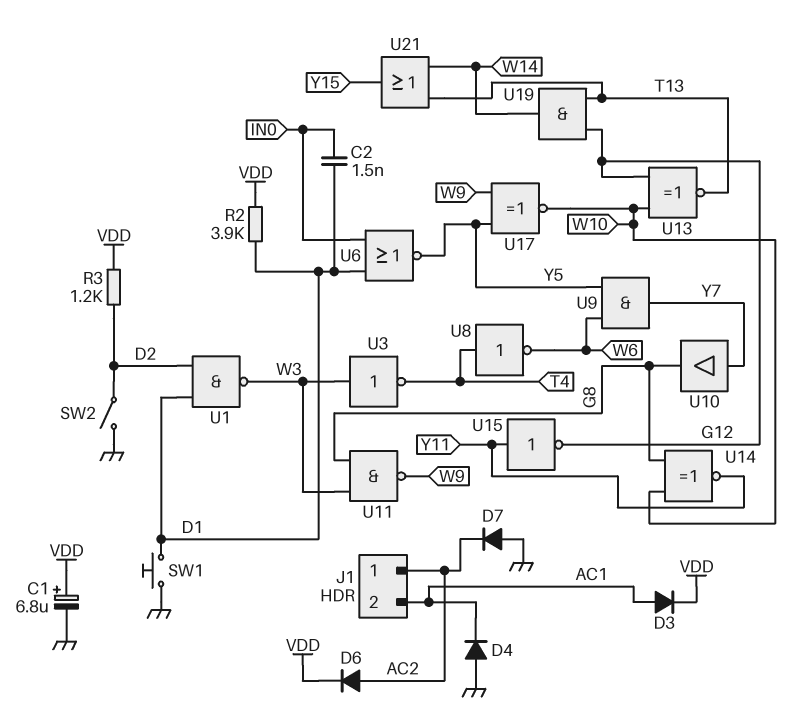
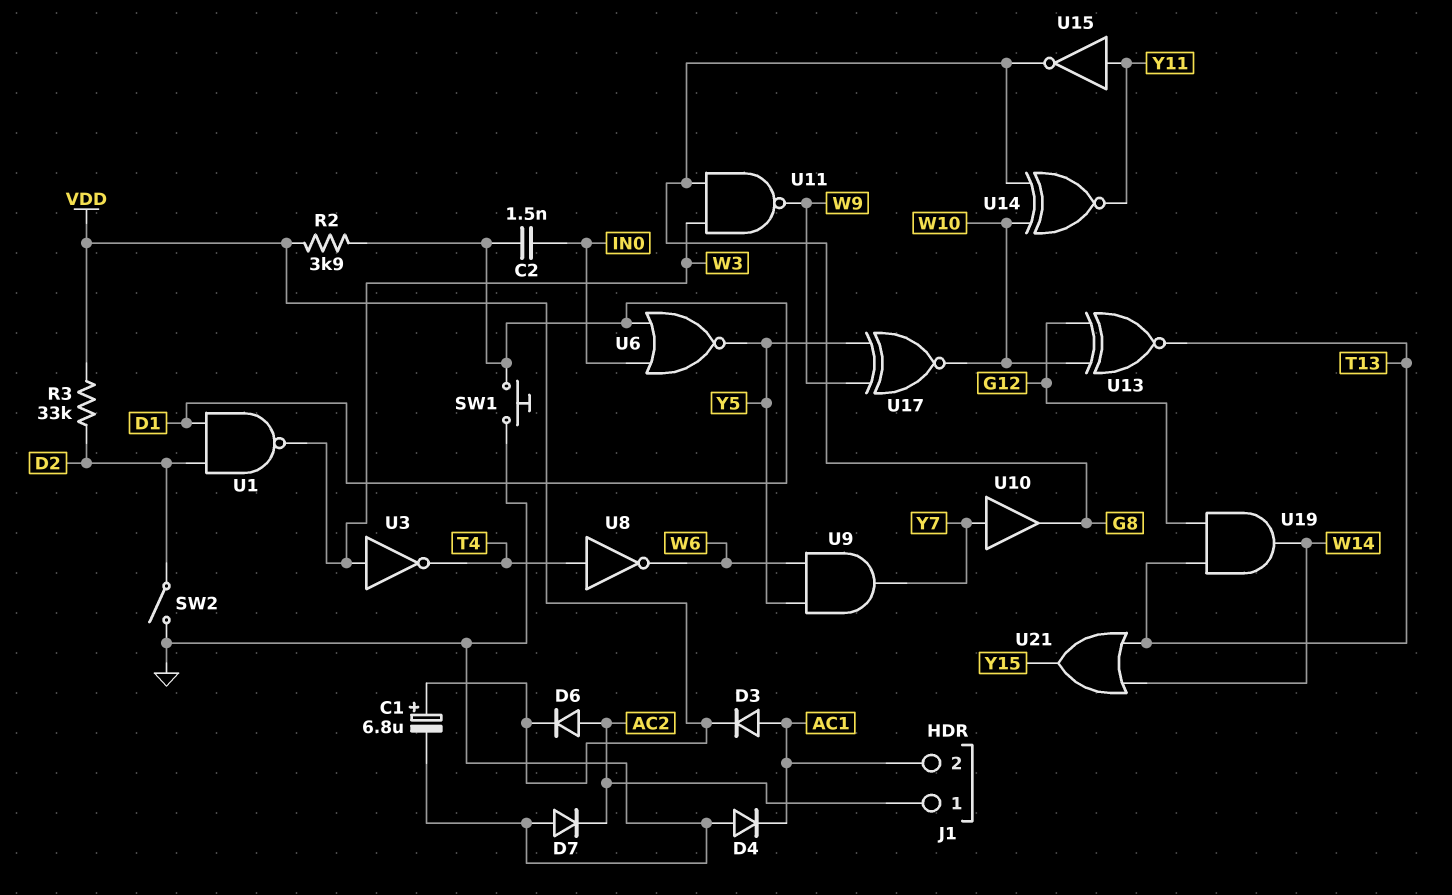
R3: 1.2k (D2, VDD) -> 33k (D2, VDD)
U15: NOT (in Y11, out G12) -> NOT (in Y11, out G8)

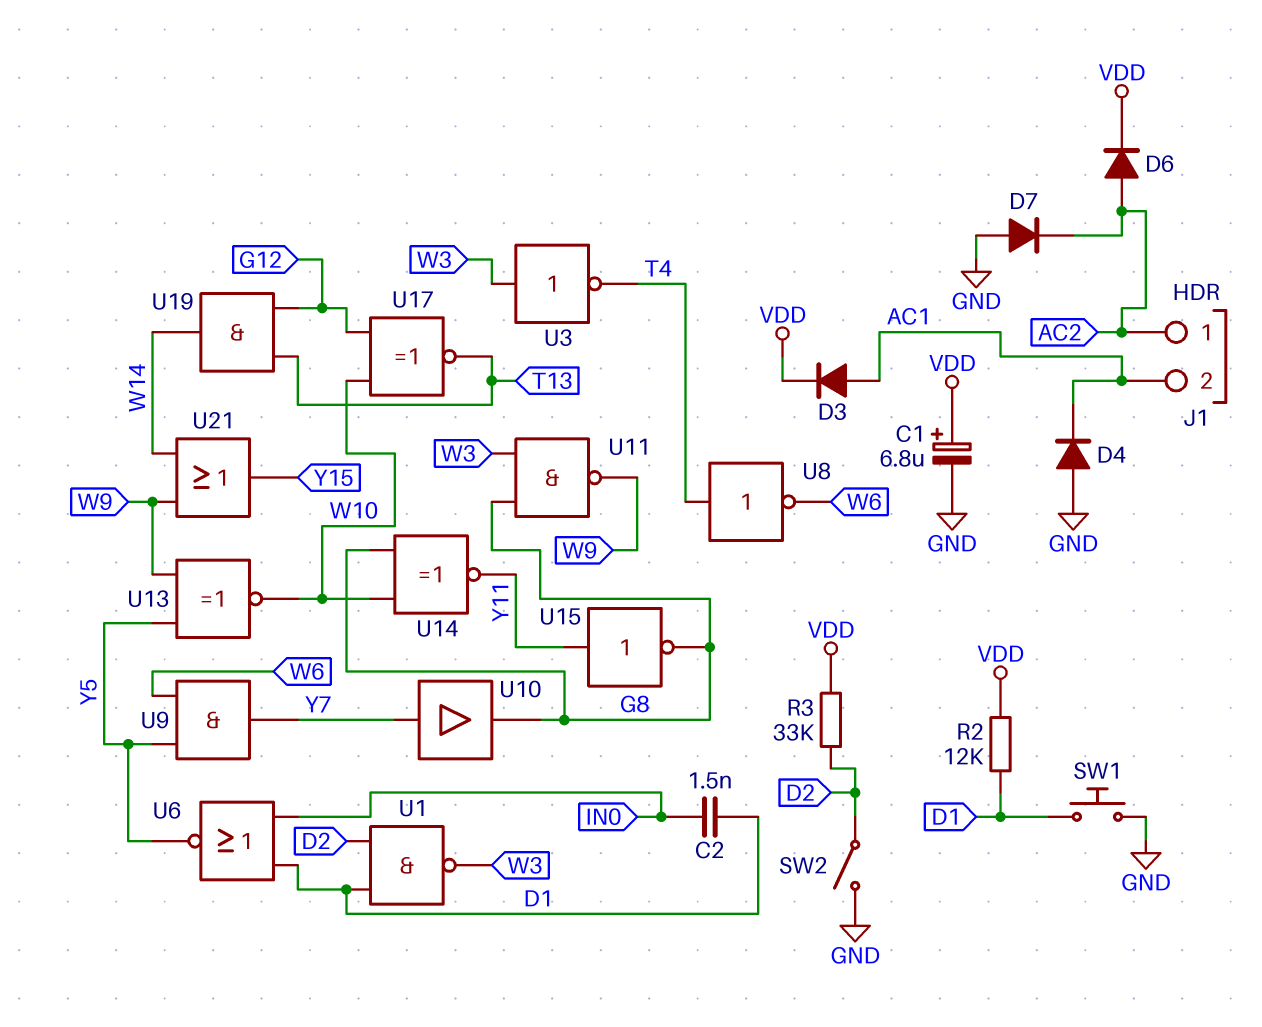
R2: 3.9k (D1, VDD) -> 12k (D1, VDD)
U13: XNOR (in G12, in W10, out T13) -> XNOR (in W9, in Y5, out W10)
U17: XNOR (in W9, in Y5, out W10) -> XNOR (in G12, in W10, out T13)
U21: OR (in T13, in W14, out Y15) -> OR (in W9, in W14, out Y15)

